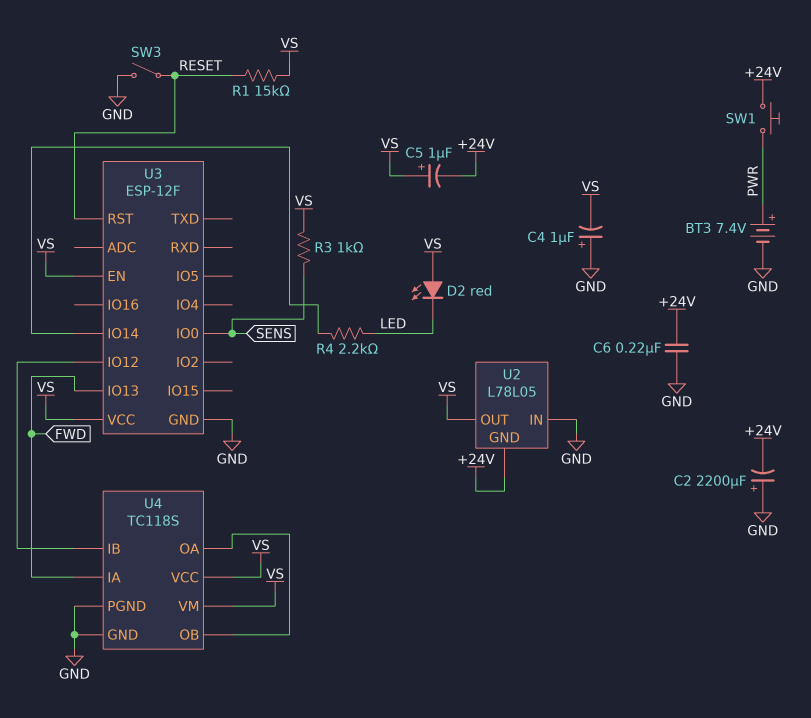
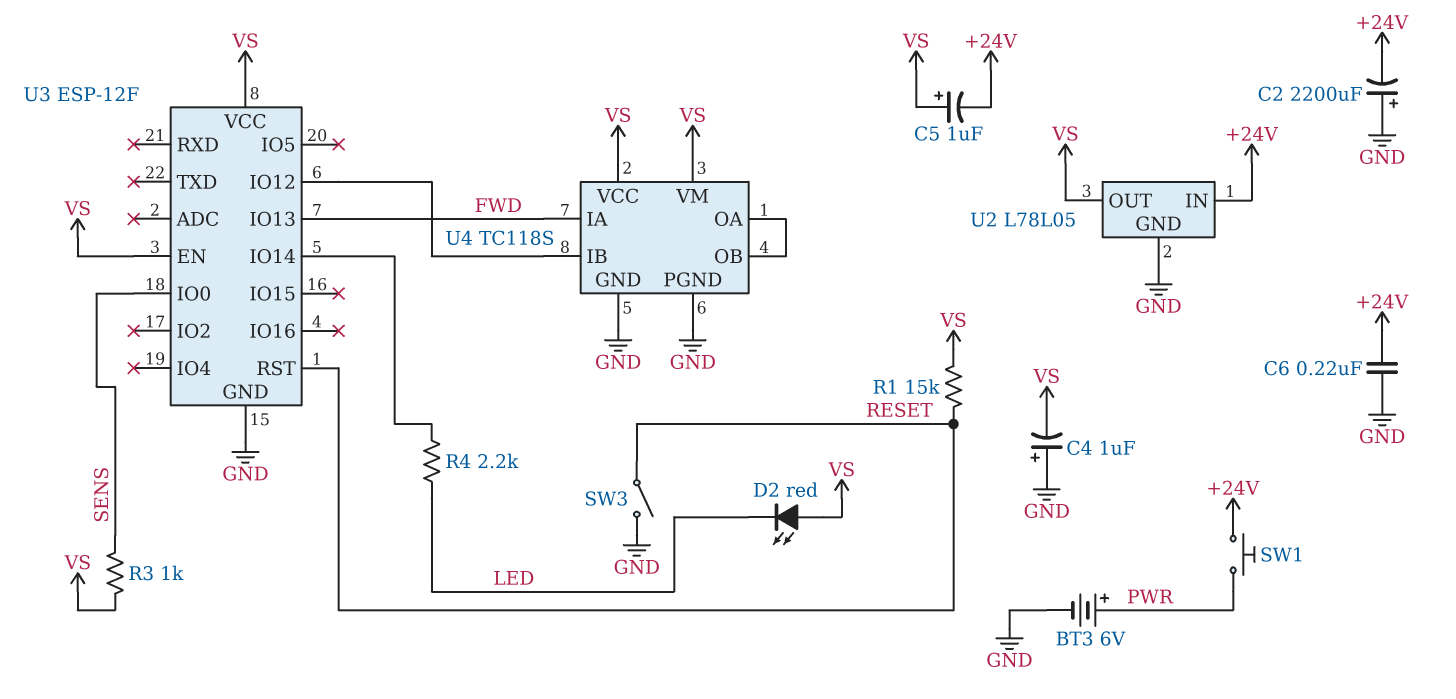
BT3: 7.4V (plus PWR, minus GND) -> 6V (plus PWR, minus GND)
U2 pin GND: +24V -> GND
U2 pin IN: GND -> +24V

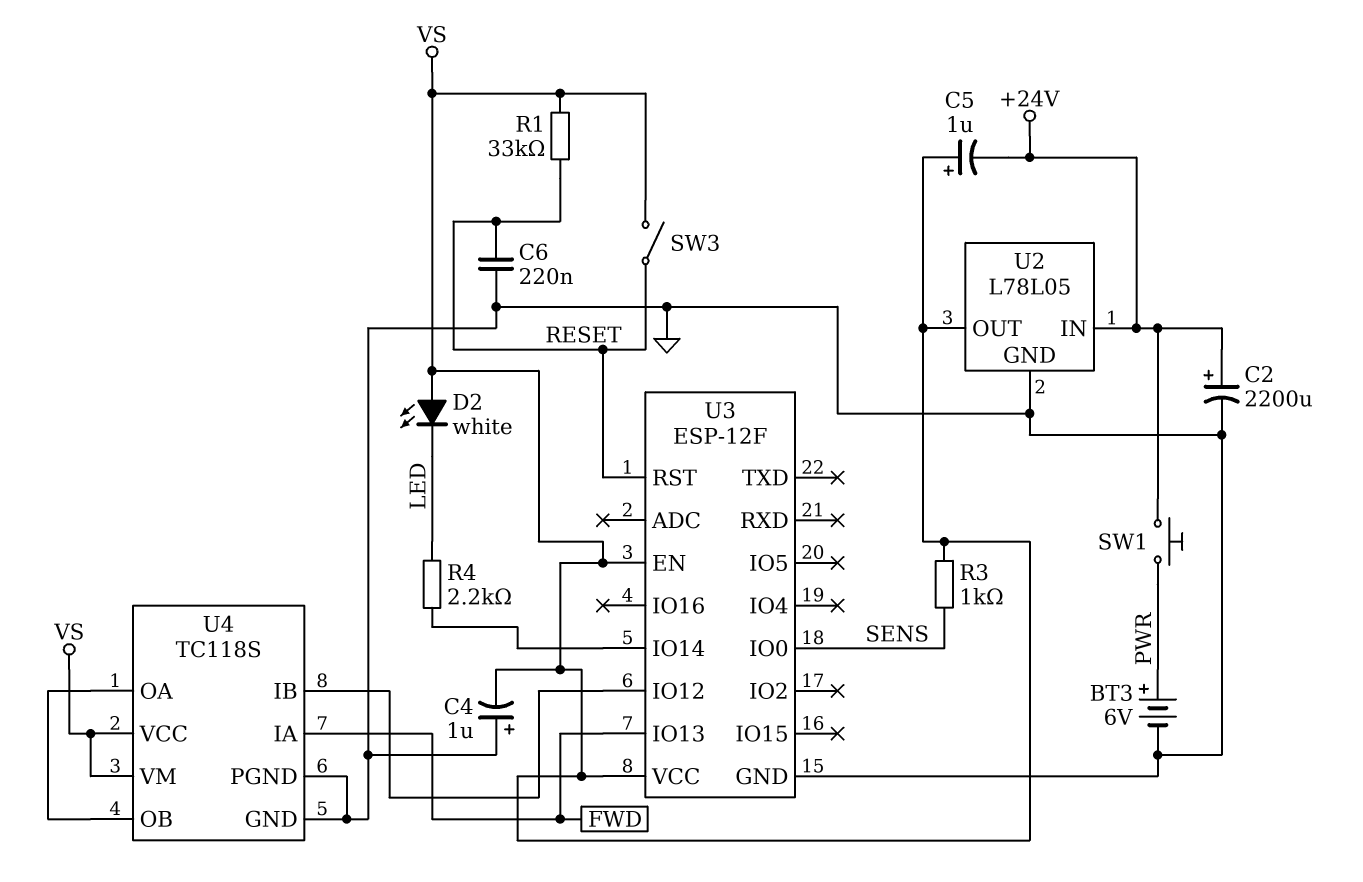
C2: 2200uF (plus GND, minus +24V) -> 2200uF (plus +24V, minus GND)
C6: 220nF (+24V, GND) -> 220nF (GND, RESET)
D2: LED red (A VS, K LED) -> LED white (A VS, K LED)
R1: 15k (RESET, VS) -> 33k (RESET, VS)
SW3: switch (GND, RESET) -> switch (RESET, VS)

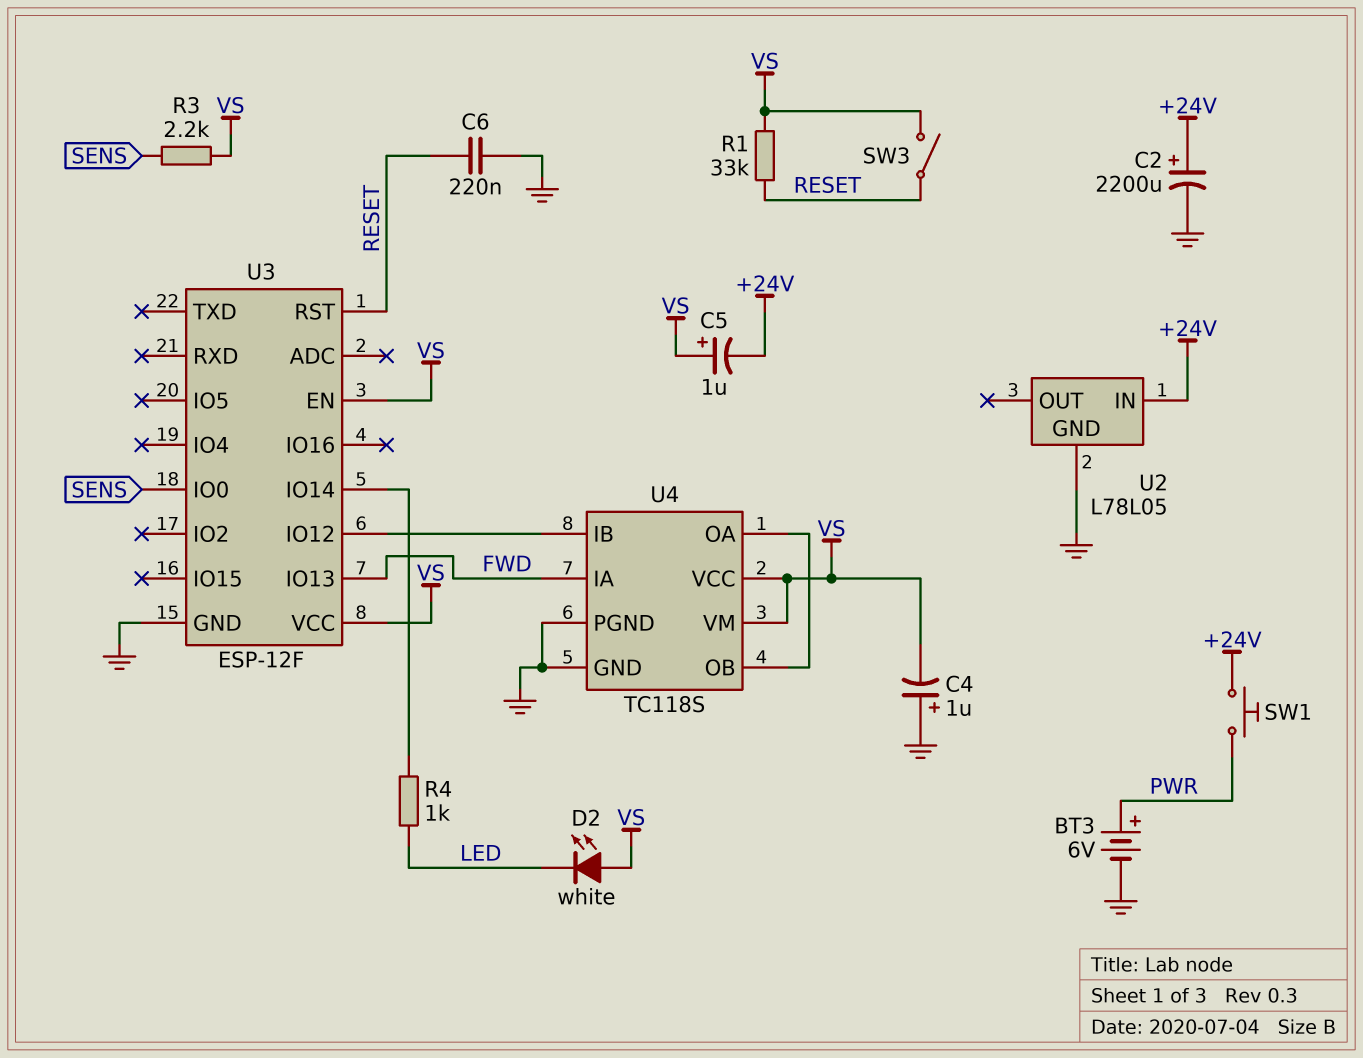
R3: 1k (SENS, VS) -> 2.2k (SENS, VS)
R4: 2.2k (LED, U3/IO14) -> 1k (LED, U3/IO14)
U2 pin OUT: VS -> none

